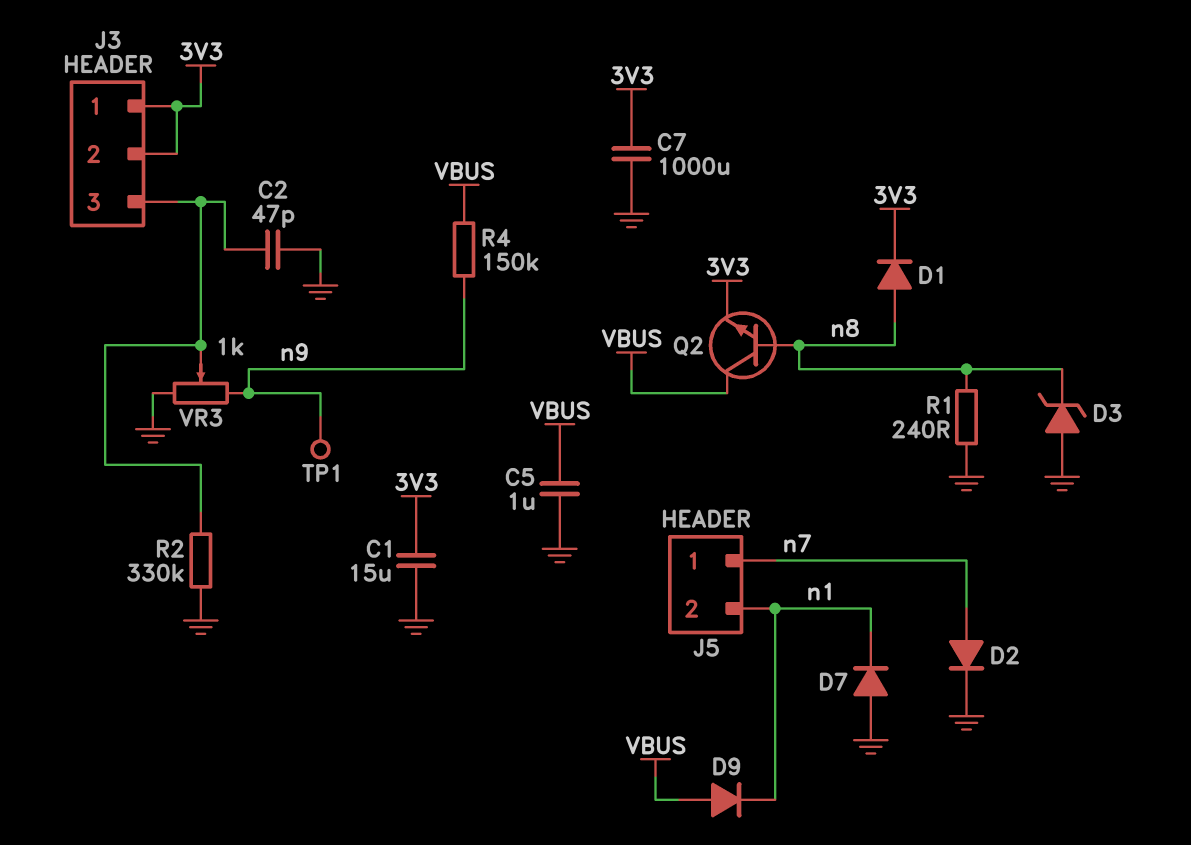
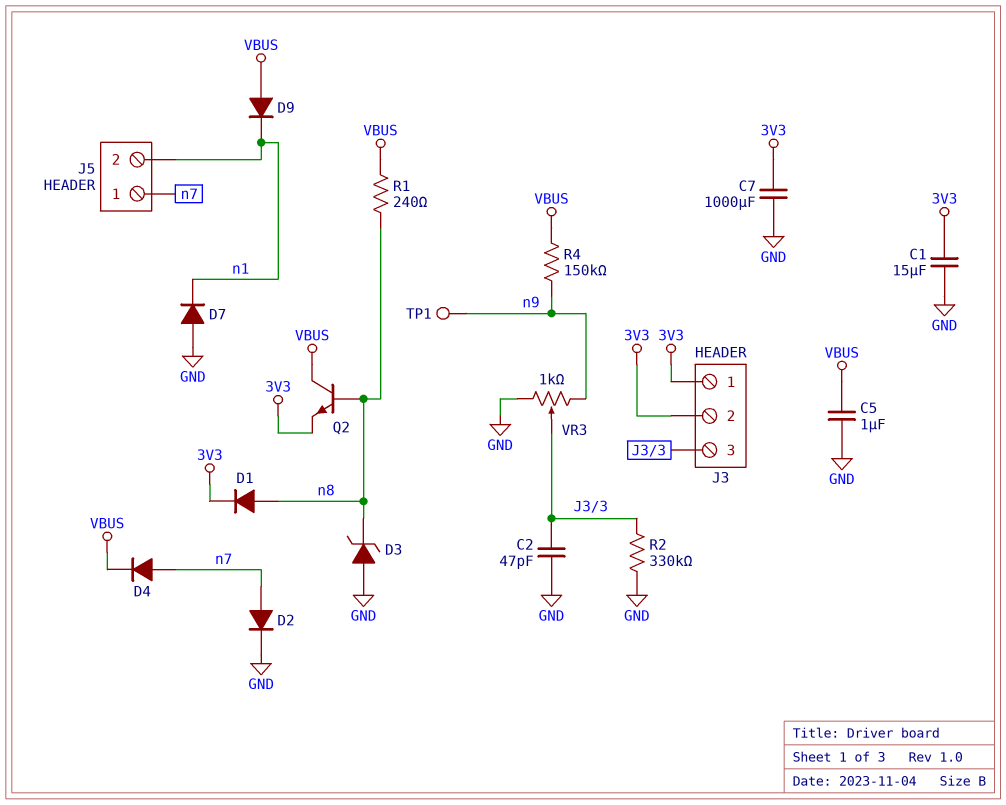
D4: none -> diode (A n7, K VBUS)
R1: 240 (GND, n8) -> 240 (VBUS, n8)

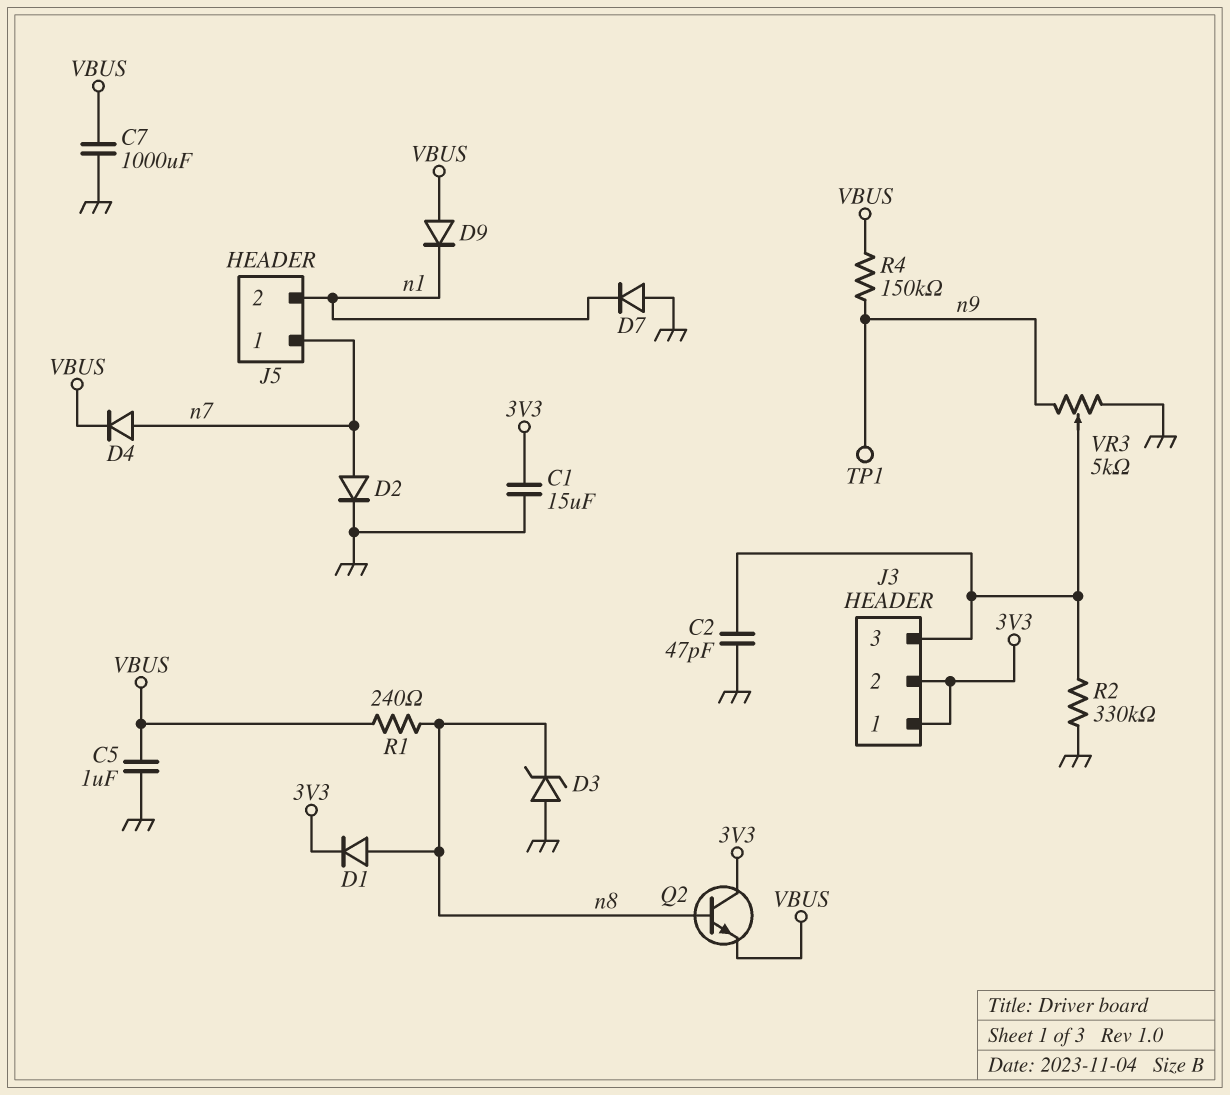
C7: 1000uF (3V3, GND) -> 1000uF (GND, VBUS)
Q2: NPN (B n8, C VBUS, E 3V3) -> NPN (B n8, C 3V3, E VBUS)
VR3: 1k (GND, n9, wiper J3/3) -> 5k (GND, n9, wiper J3/3)

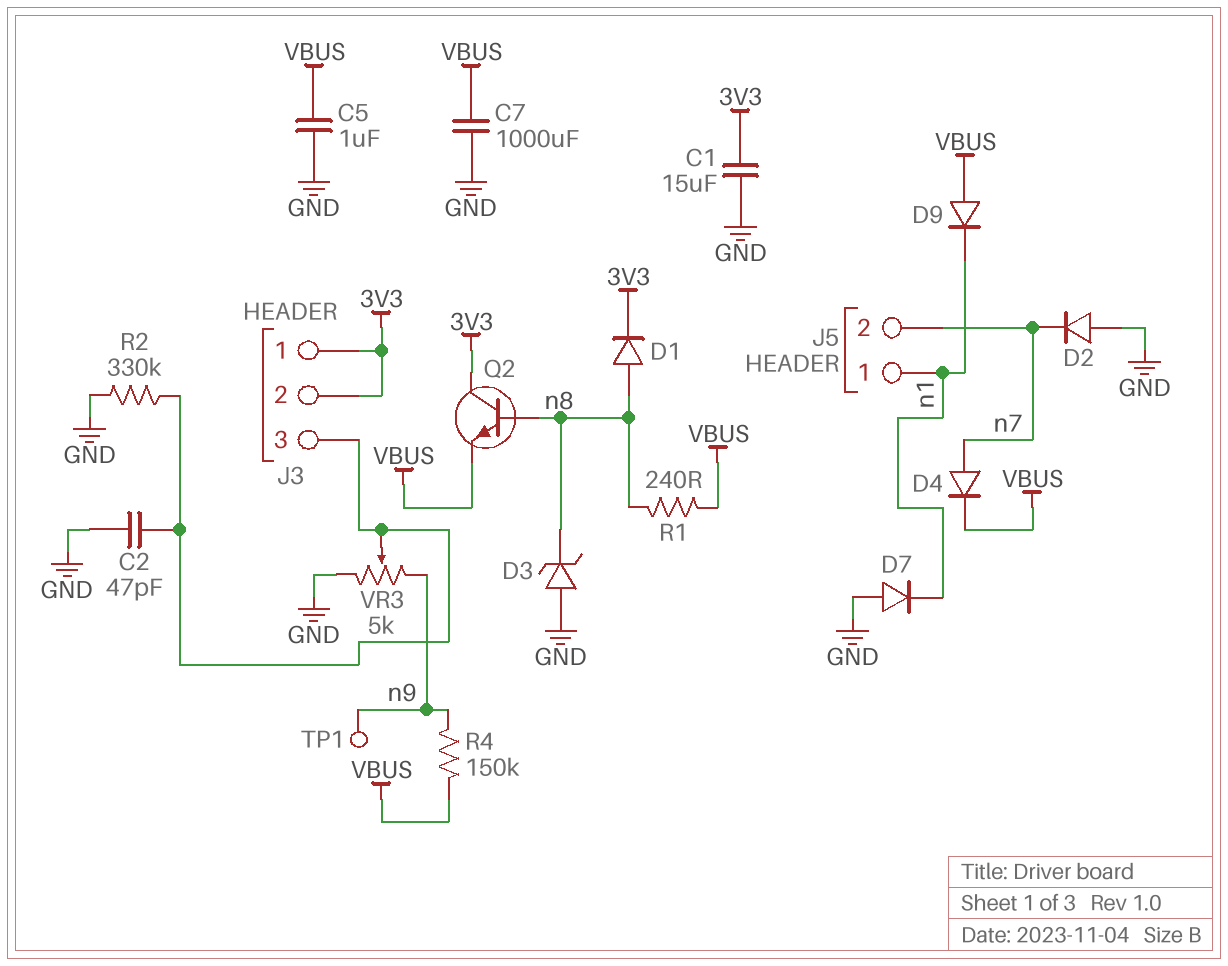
D2: diode (A n7, K GND) -> diode (A GND, K n7)
J5 pin 1: n7 -> n1
J5 pin 2: n1 -> n7

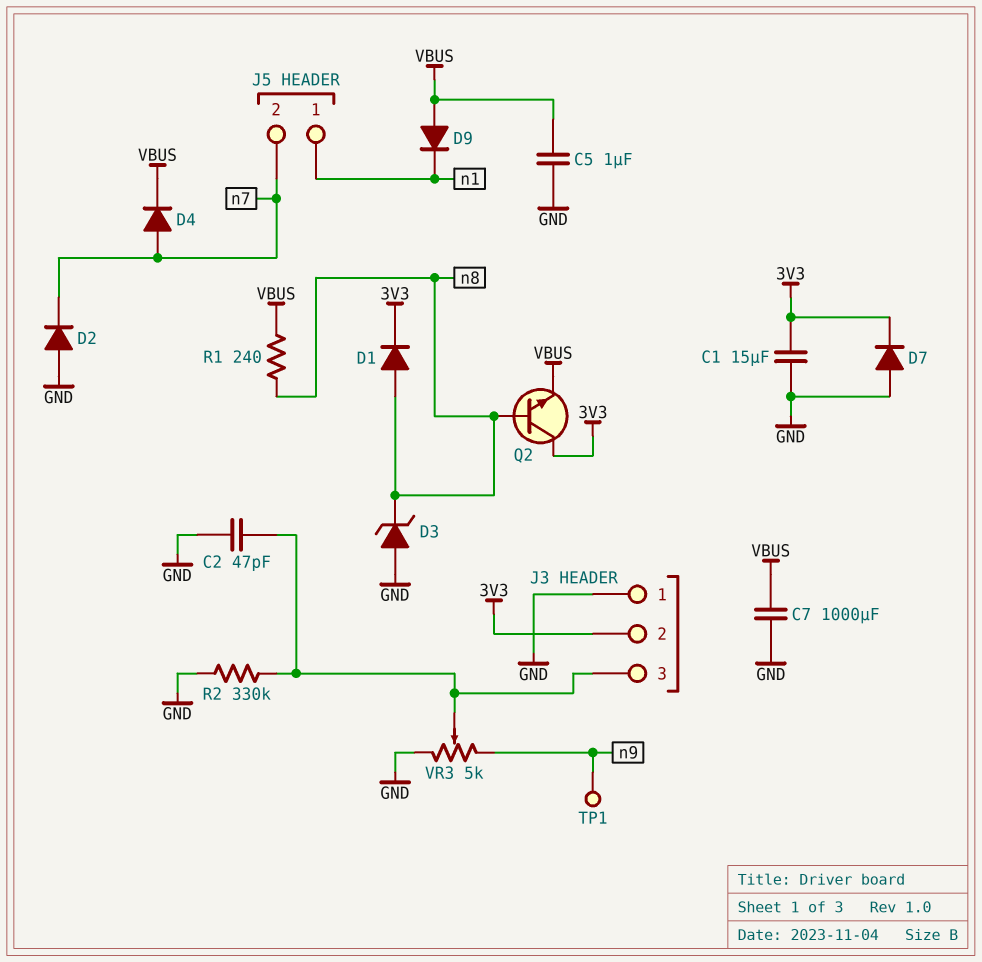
D7: diode (A GND, K n1) -> diode (A GND, K 3V3)
J3 pin 1: 3V3 -> GND
R4: 150k (VBUS, n9) -> none

